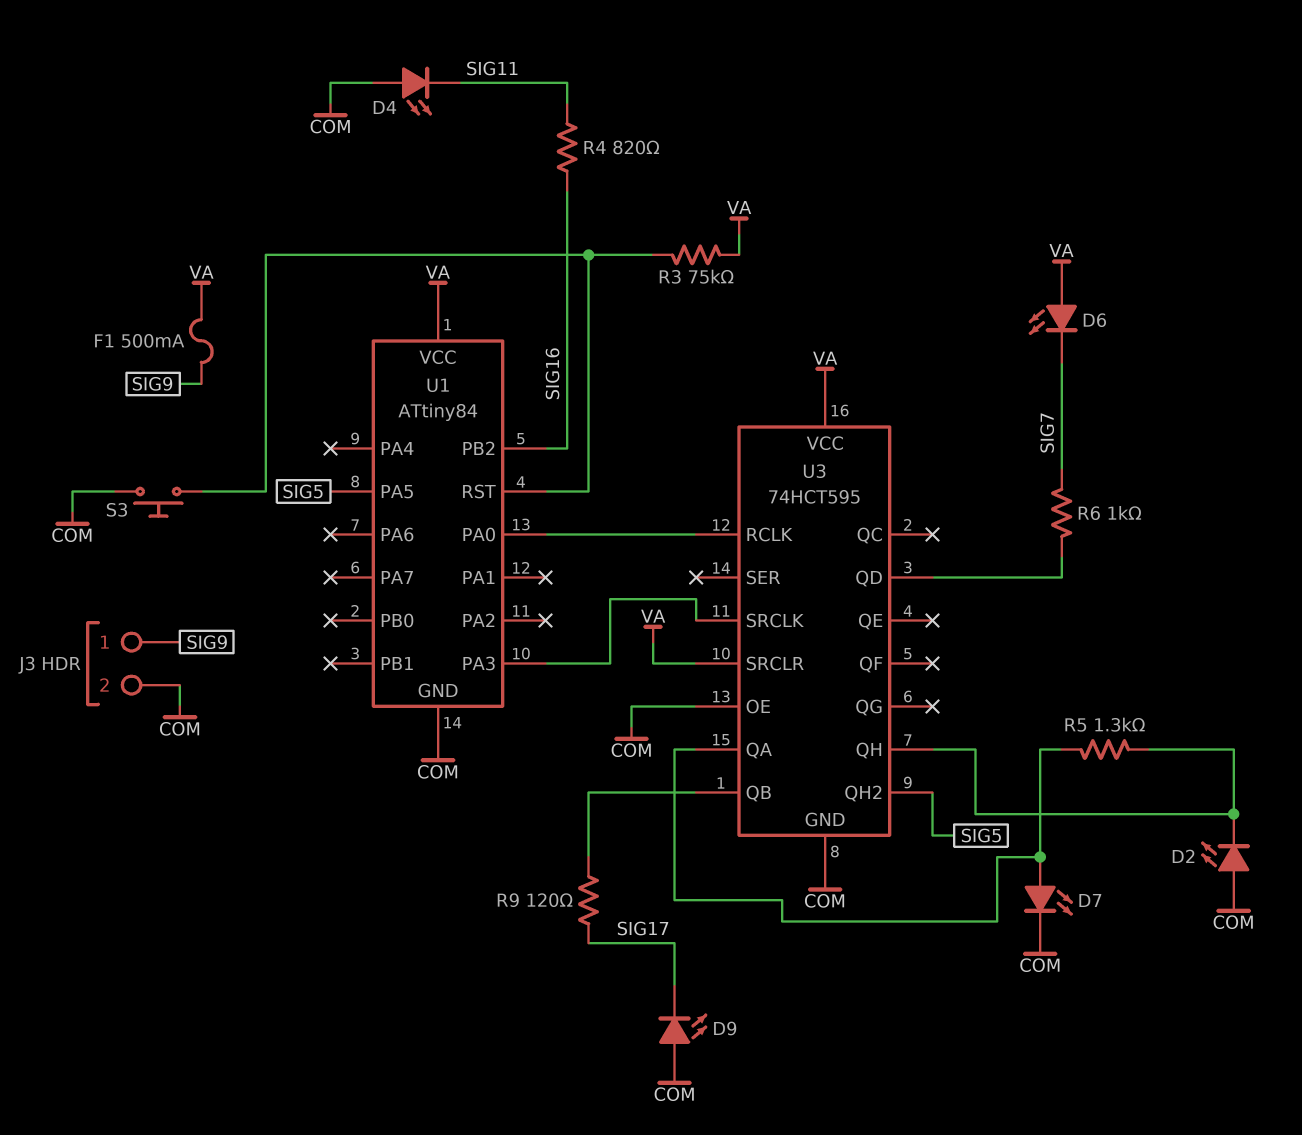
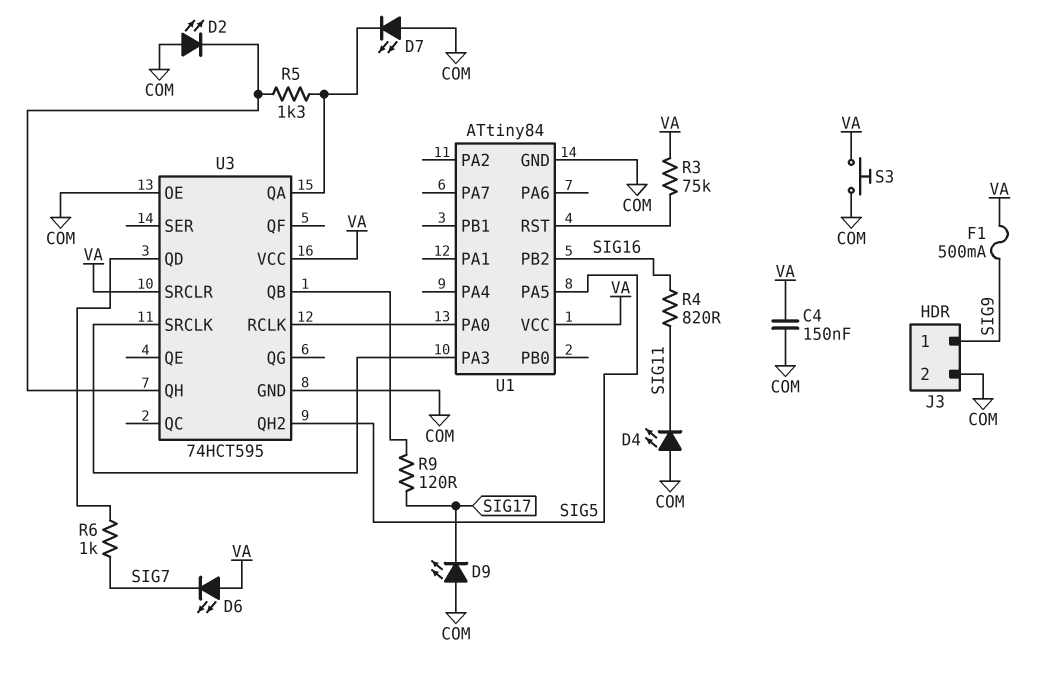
C4: none -> 150nF (COM, VA)
D7: LED (A U3/QA, K COM) -> LED (A COM, K U3/QA)
S3: button (COM, U1/RST) -> button (COM, VA)

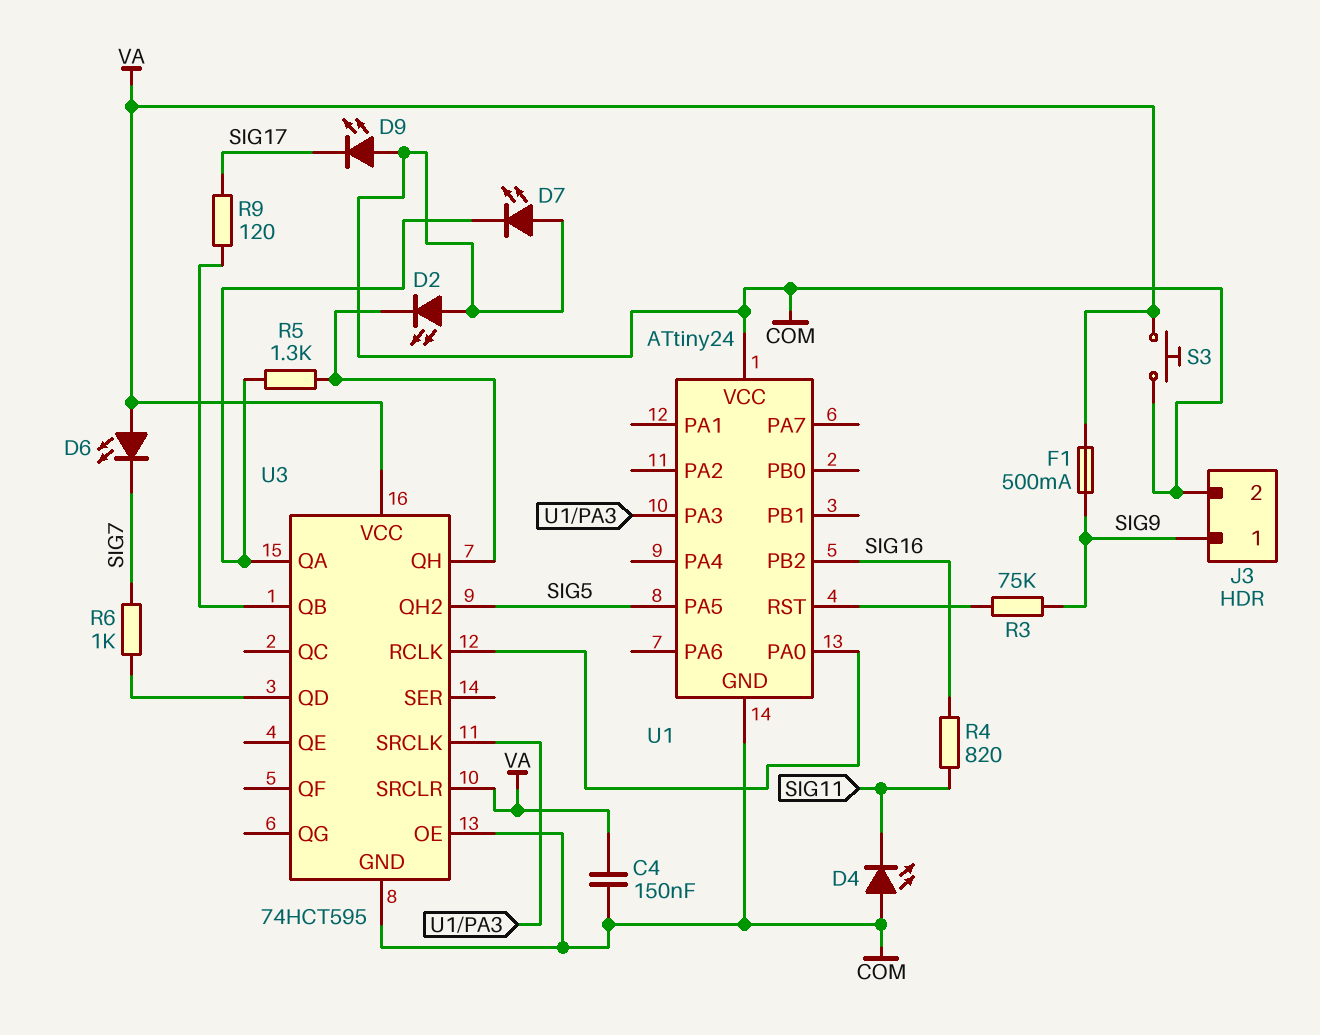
R3: 75k (U1/RST, VA) -> 75k (SIG9, U1/RST)
U1: ATtiny84 -> ATtiny24
U1 pin VCC: VA -> COM

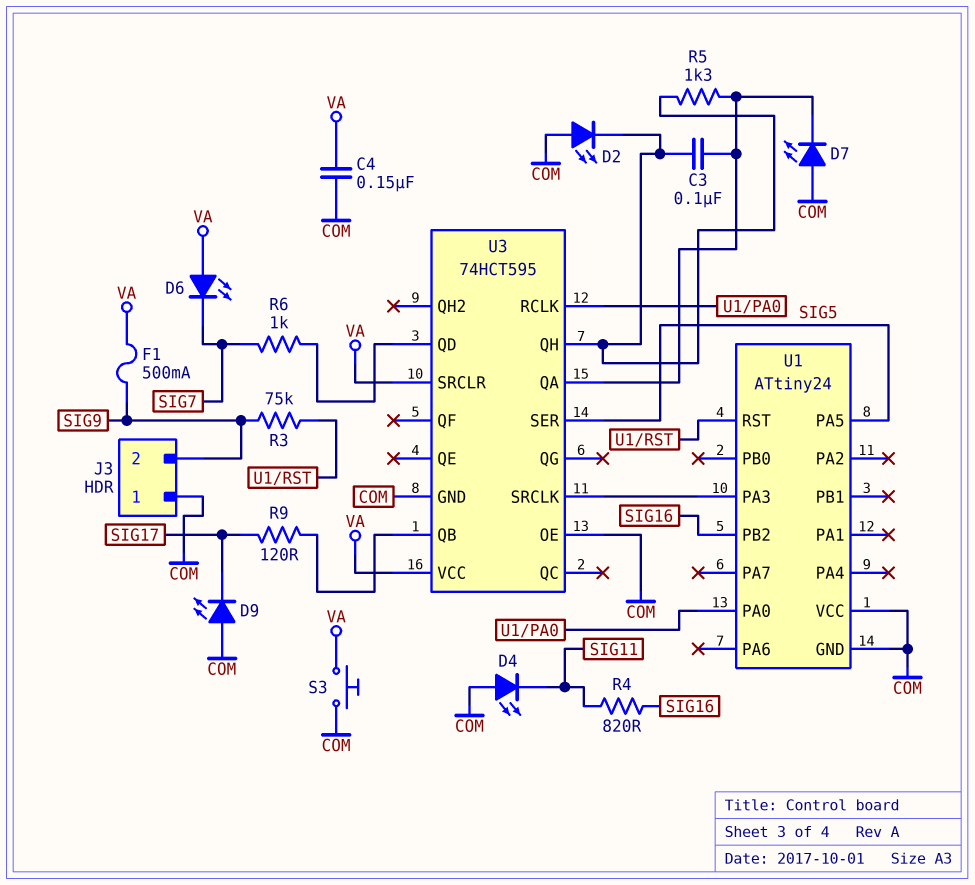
C3: none -> 100nF (U3/QA, U3/QH)
J3 pin 1: SIG9 -> COM
J3 pin 2: COM -> SIG9
U3 pin QH2: SIG5 -> none
U3 pin SER: none -> SIG5

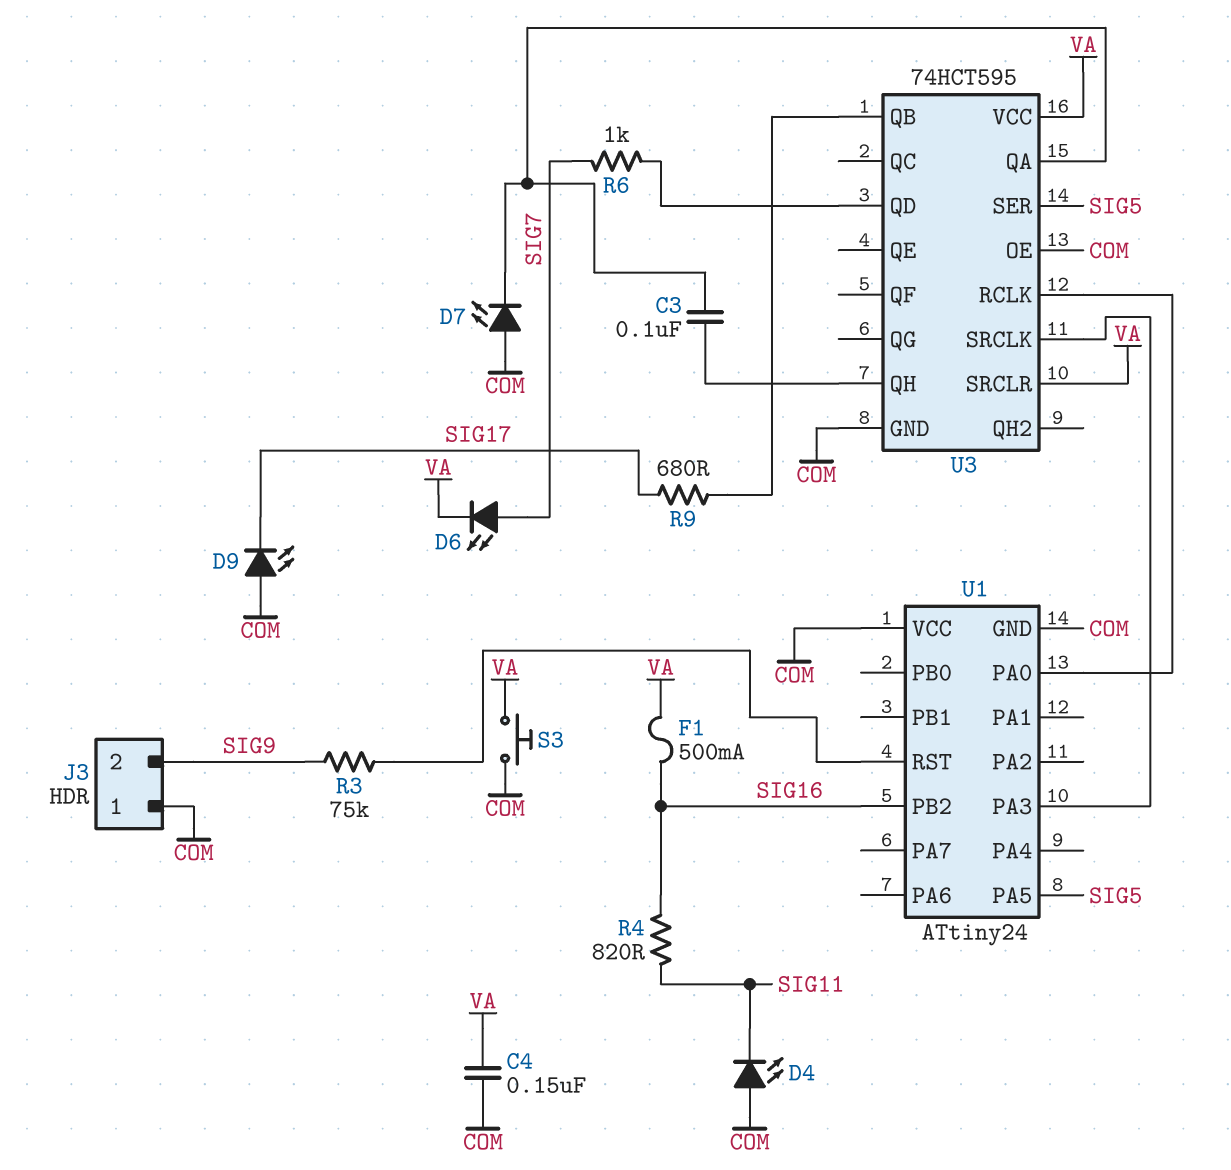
D2: LED (A COM, K U3/QH) -> none
D6: LED (A VA, K SIG7) -> LED (A SIG7, K VA)
F1: 500mA (SIG9, VA) -> 500mA (SIG16, VA)
R5: 1.3k (U3/QA, U3/QH) -> none
R9: 120 (SIG17, U3/QB) -> 680 (SIG17, U3/QB)

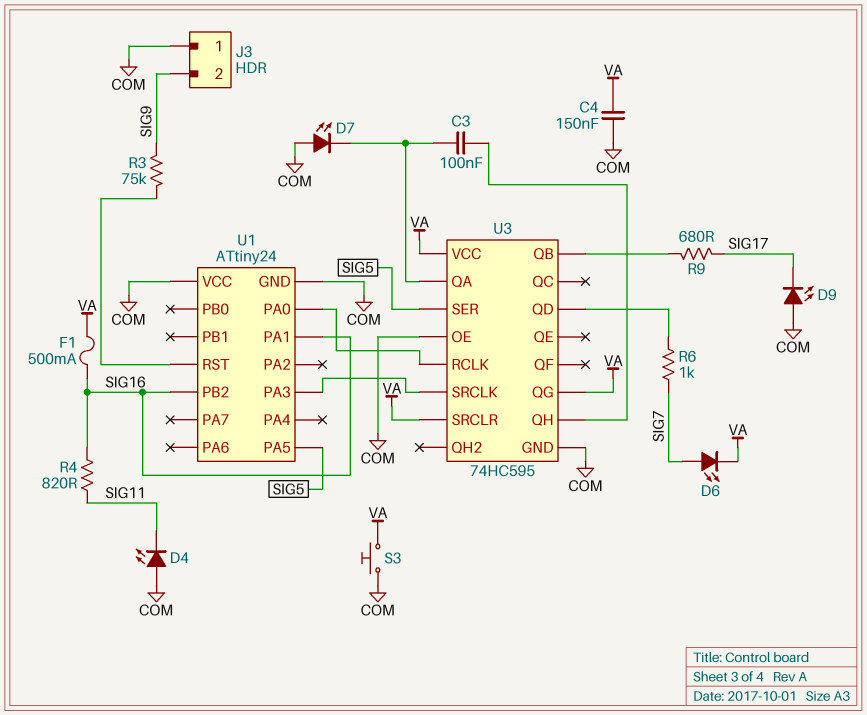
U1 pin PA1: none -> SIG16
U3: 74HCT595 -> 74HC595
U3 pin QG: none -> VA

